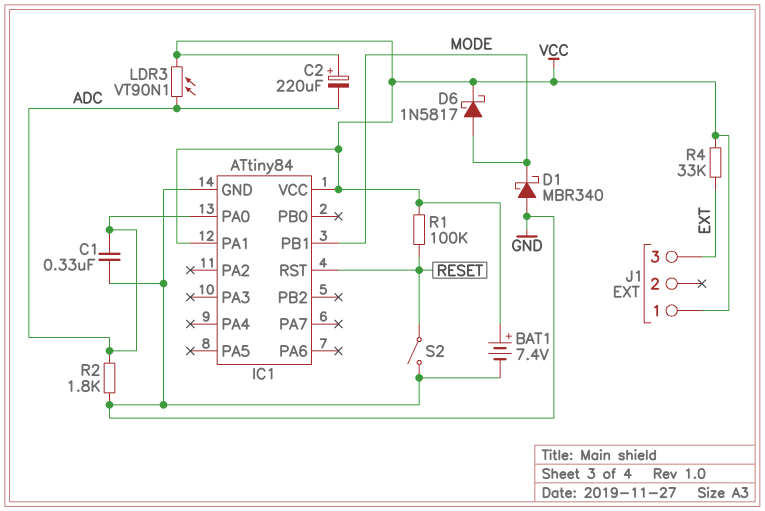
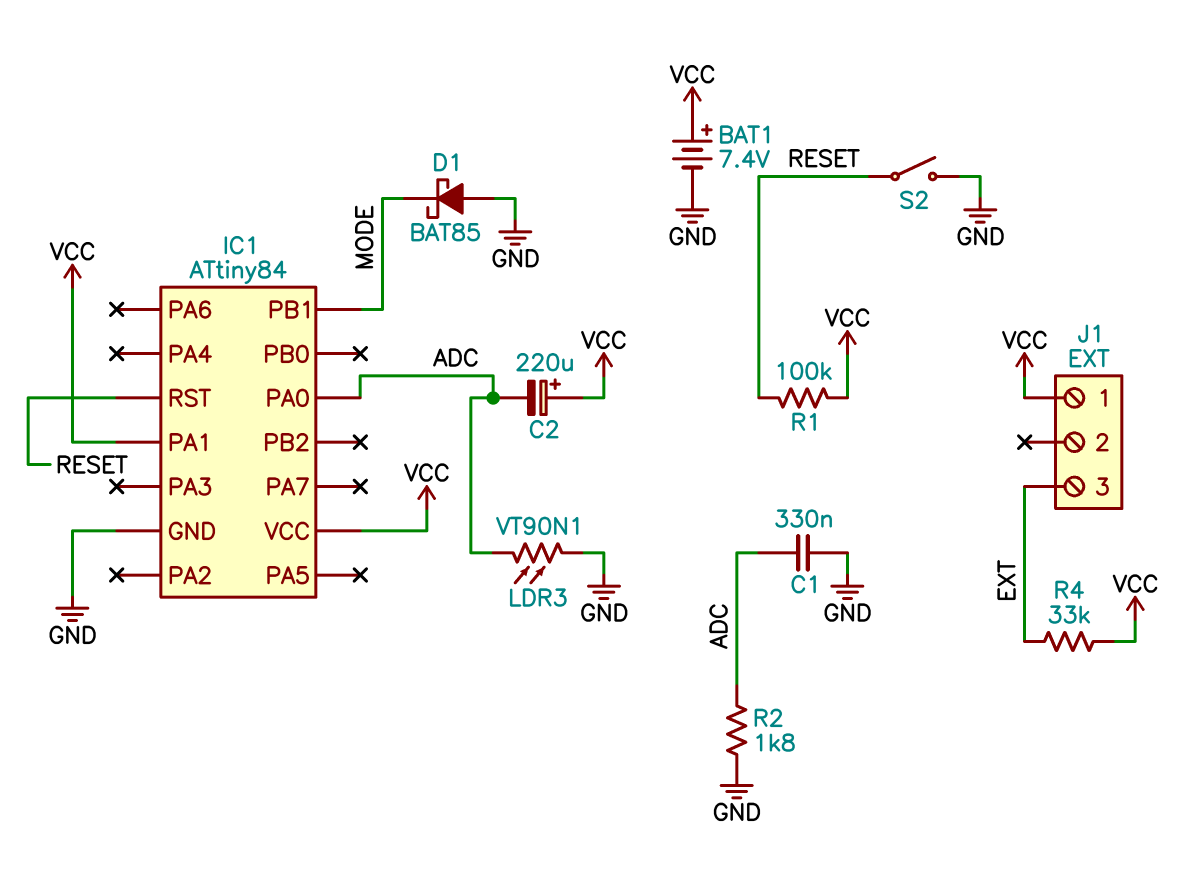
D1: schottky MBR340 (A GND, K MODE) -> schottky BAT85 (A GND, K MODE)
D6: schottky 1N5817 (A MODE, K VCC) -> none
LDR3: VT90N1 (ADC, VCC) -> VT90N1 (ADC, GND)

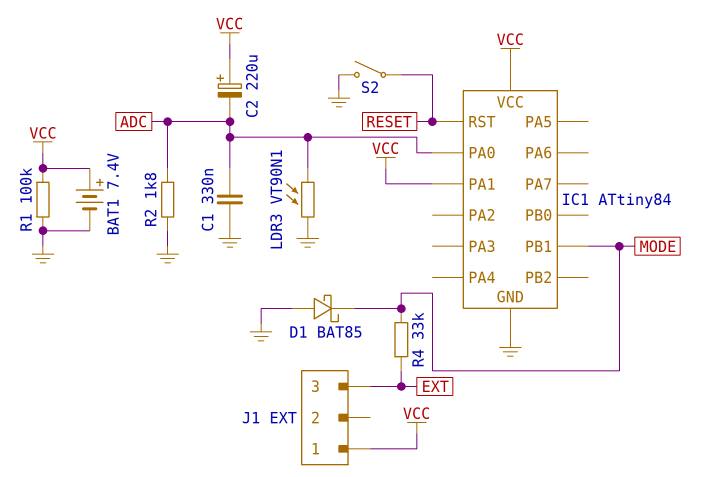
R1: 100k (RESET, VCC) -> 100k (GND, VCC)
R4: 33k (EXT, VCC) -> 33k (EXT, MODE)

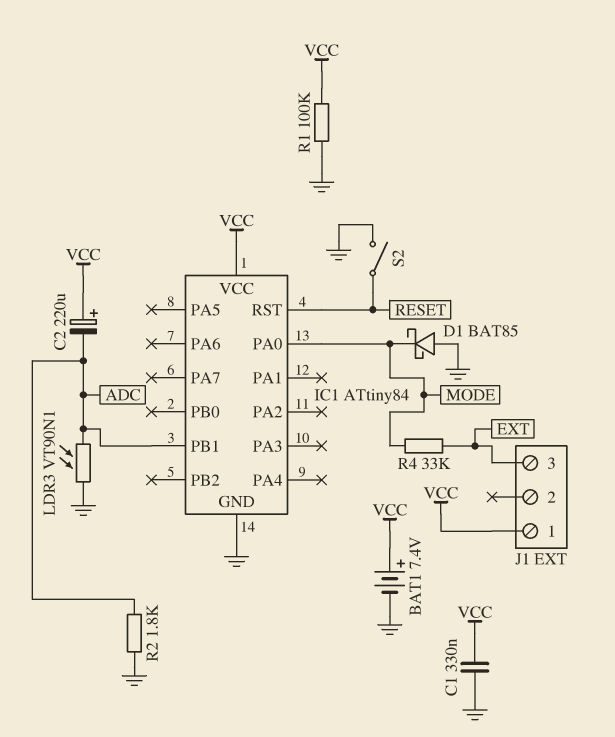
C1: 330nF (ADC, GND) -> 330nF (GND, VCC)
IC1 pin PA0: ADC -> MODE
IC1 pin PA1: VCC -> none
IC1 pin PB1: MODE -> ADC

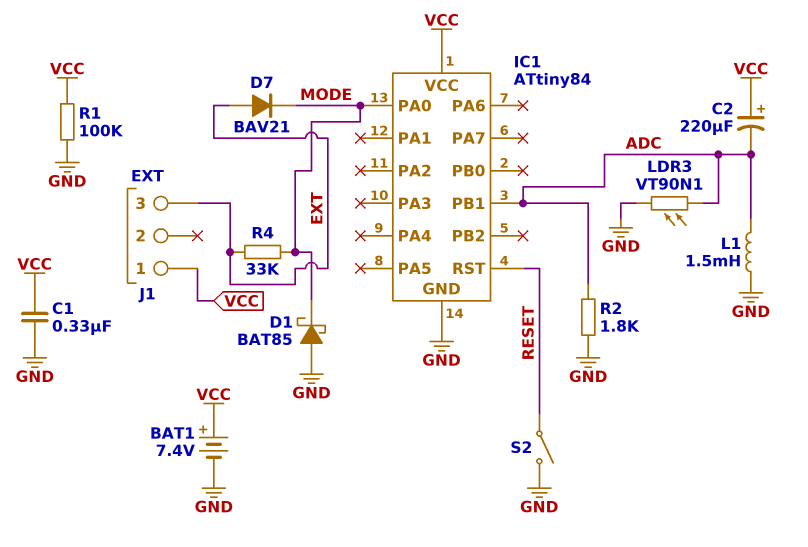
D7: none -> diode BAV21 (A EXT, K MODE)
L1: none -> 1.5mH (ADC, GND)

